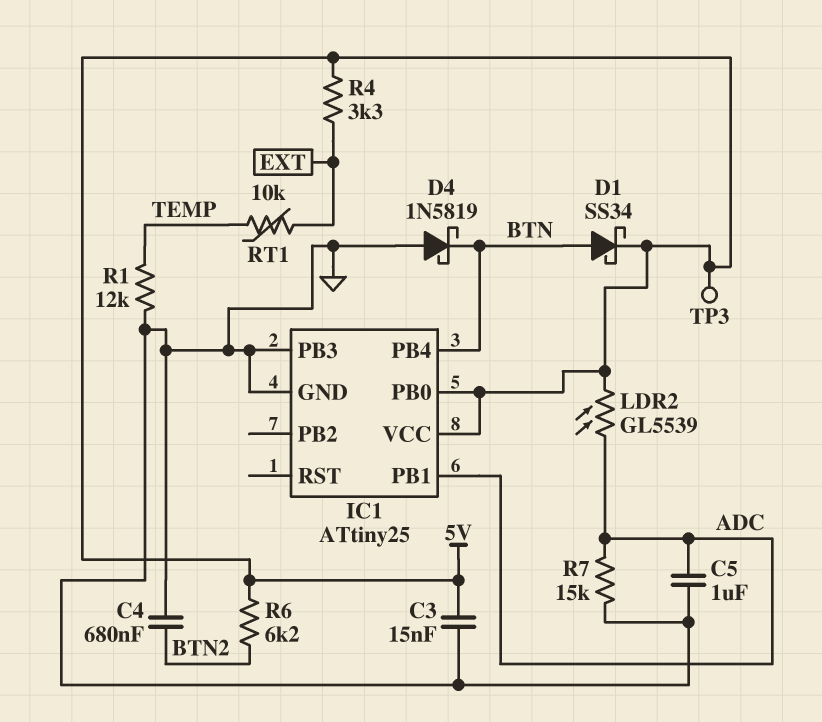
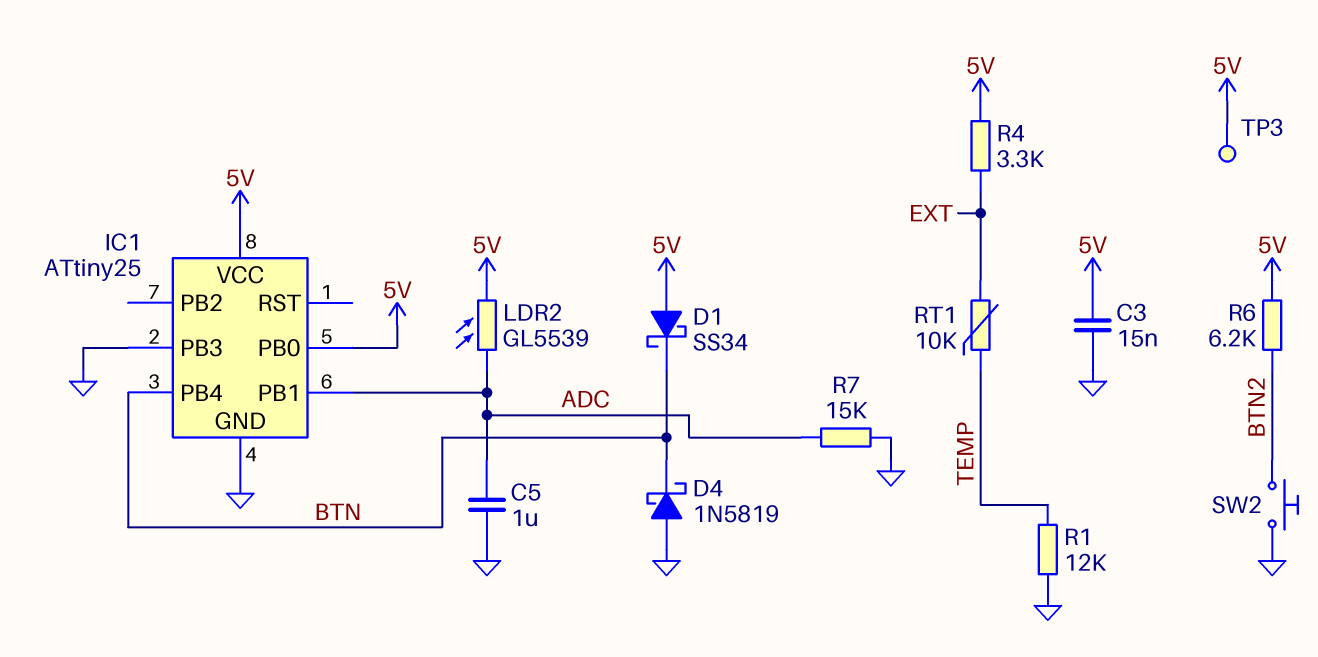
C4: 680nF (BTN2, GND) -> none
D1: schottky SS34 (A BTN, K 5V) -> schottky SS34 (A 5V, K BTN)
SW2: none -> button (BTN2, GND)

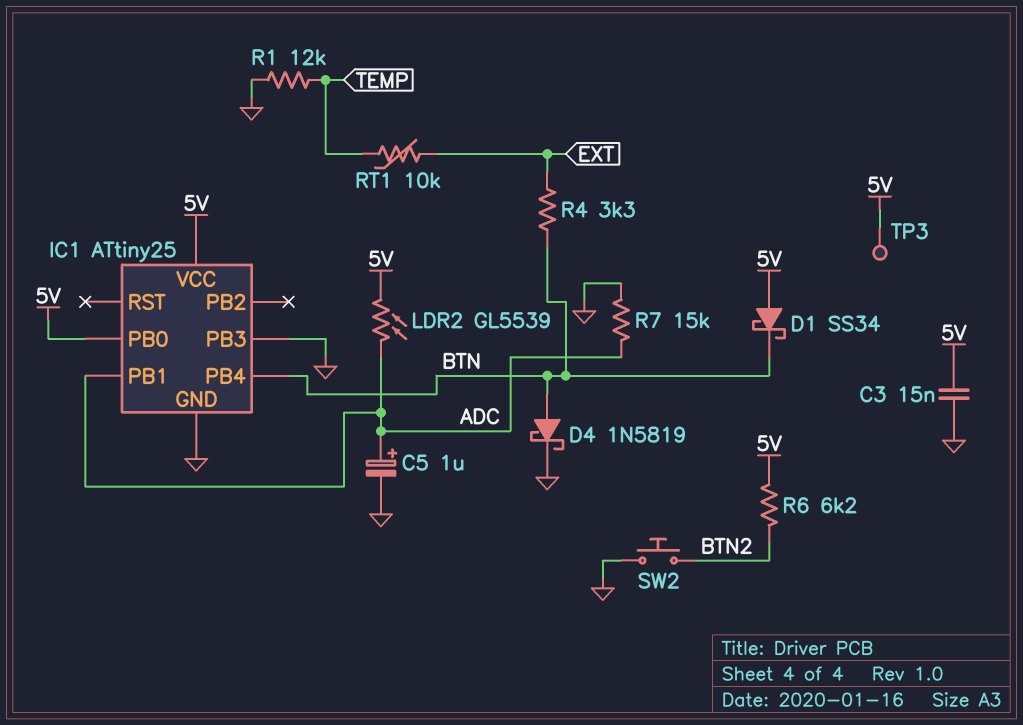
C5: 1uF (ADC, GND) -> 1uF (plus ADC, minus GND)
D4: schottky 1N5819 (A GND, K BTN) -> schottky 1N5819 (A BTN, K GND)
R4: 3.3k (5V, EXT) -> 3.3k (BTN, EXT)

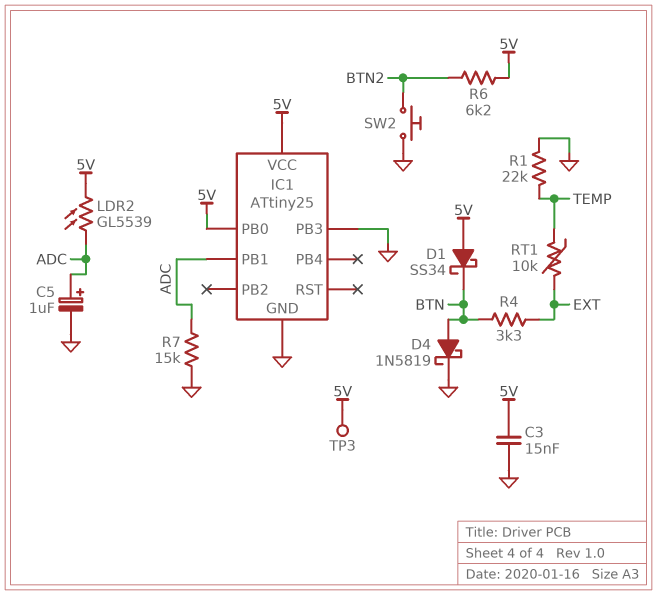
IC1 pin PB4: BTN -> none
R1: 12k (GND, TEMP) -> 22k (GND, TEMP)

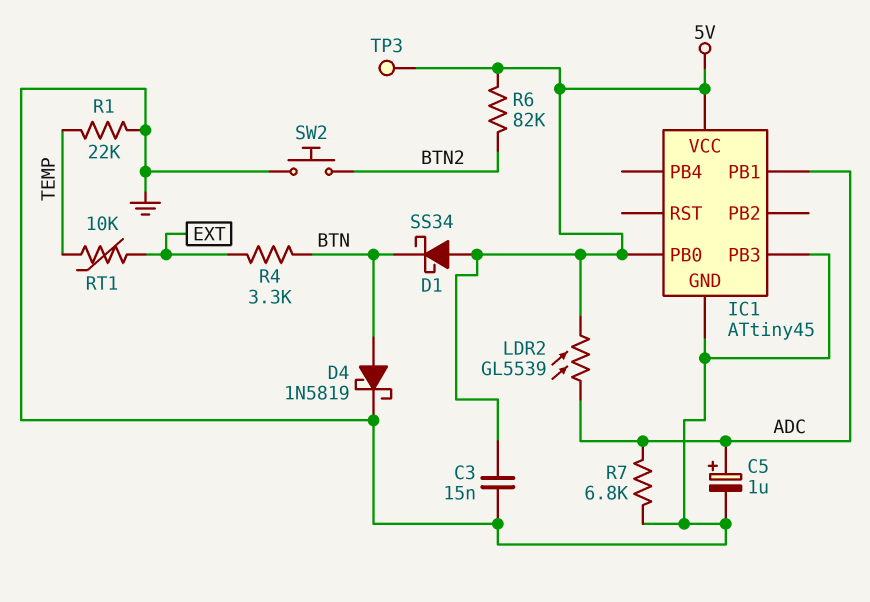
IC1: ATtiny25 -> ATtiny45
R6: 6.2k (5V, BTN2) -> 82k (5V, BTN2)
R7: 15k (ADC, GND) -> 6.8k (ADC, GND)

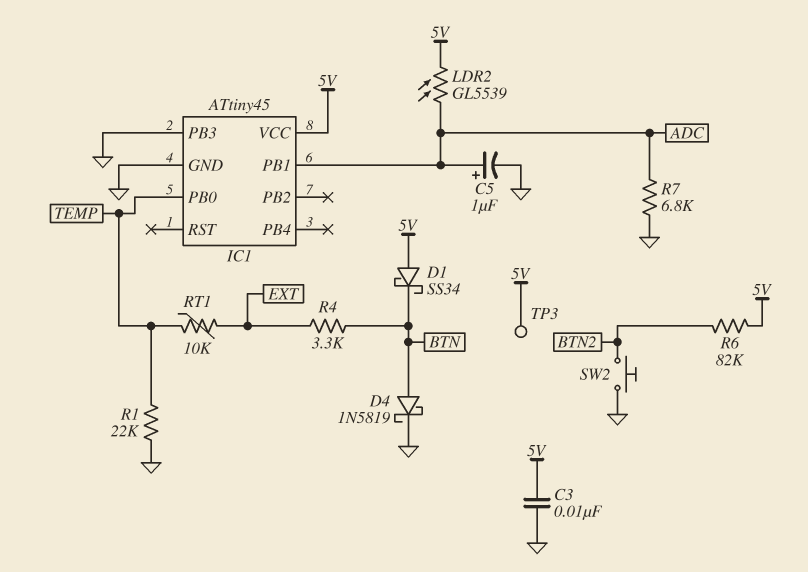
C3: 15nF (5V, GND) -> 10nF (5V, GND)
IC1 pin PB0: 5V -> TEMP

